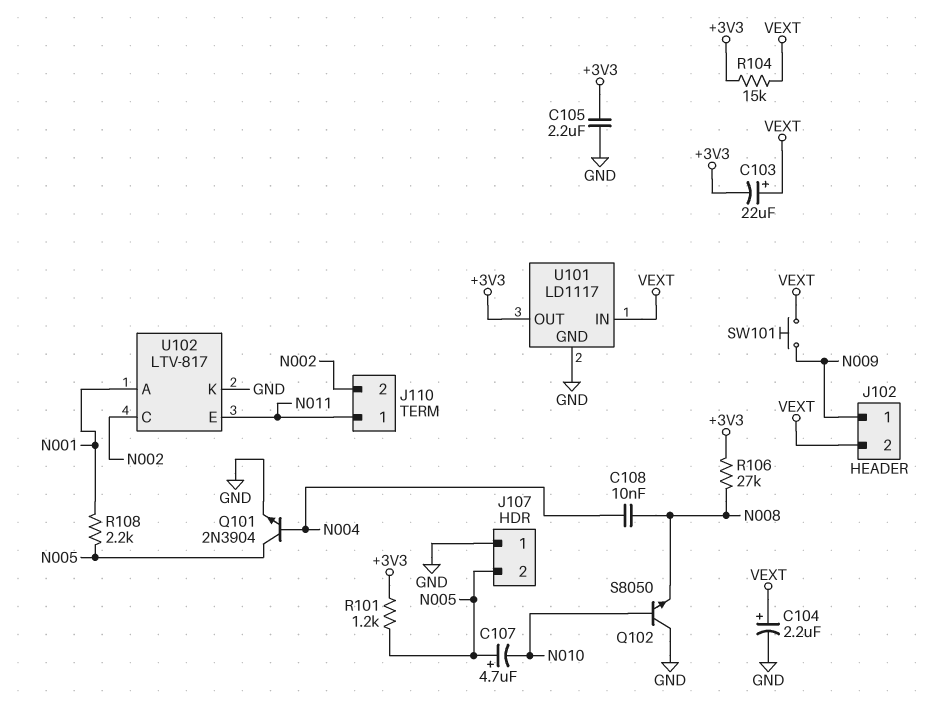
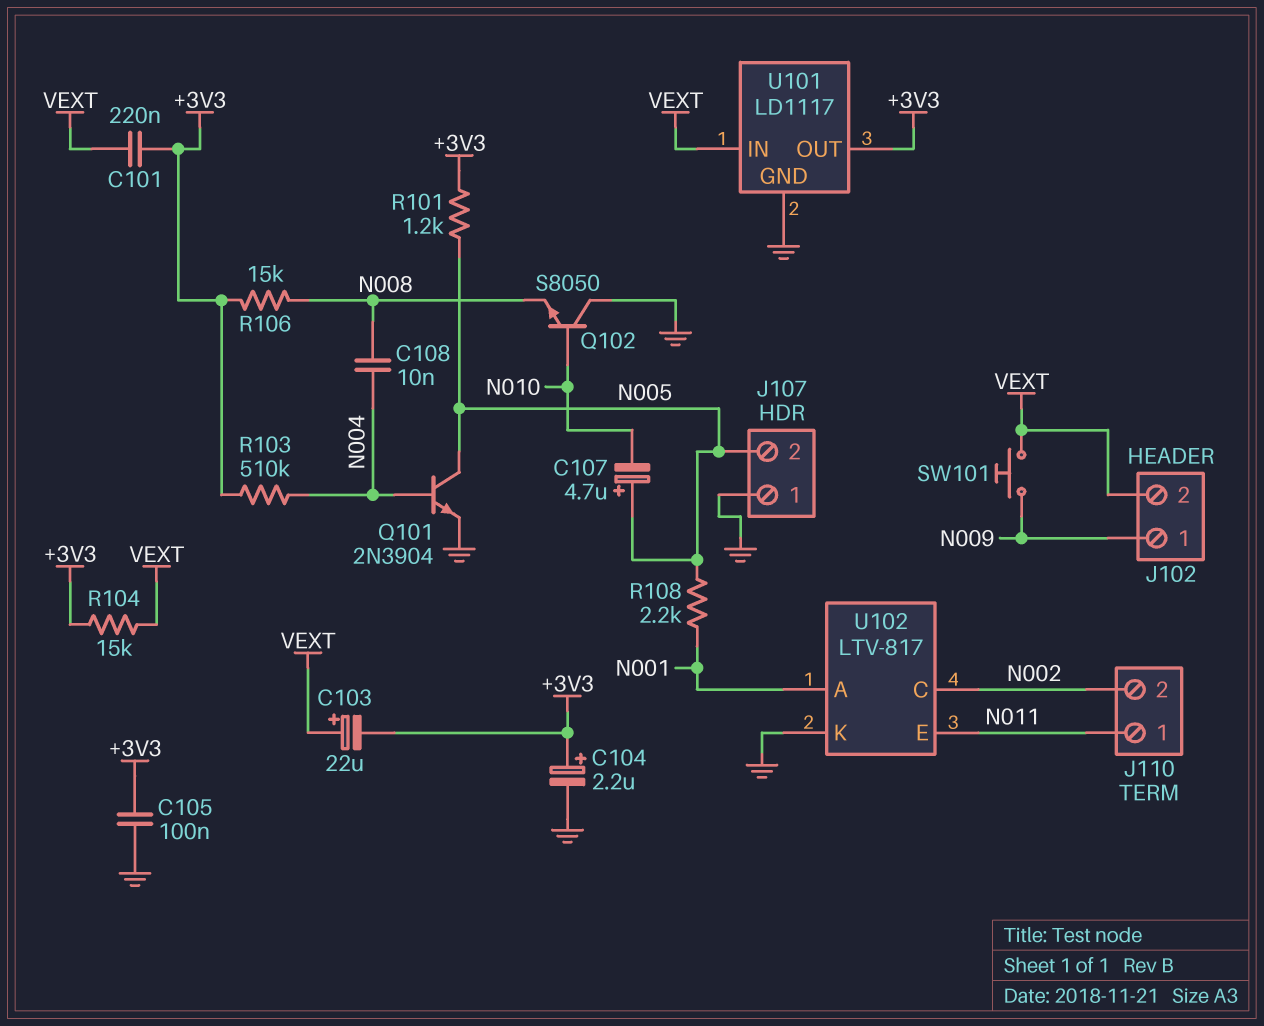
C101: none -> 220nF (+3V3, VEXT)
C104: 2.2uF (plus VEXT, minus GND) -> 2.2uF (plus +3V3, minus GND)
C105: 2.2uF (+3V3, GND) -> 100nF (+3V3, GND)
R103: none -> 510k (+3V3, N004)
R106: 27k (+3V3, N008) -> 15k (+3V3, N008)

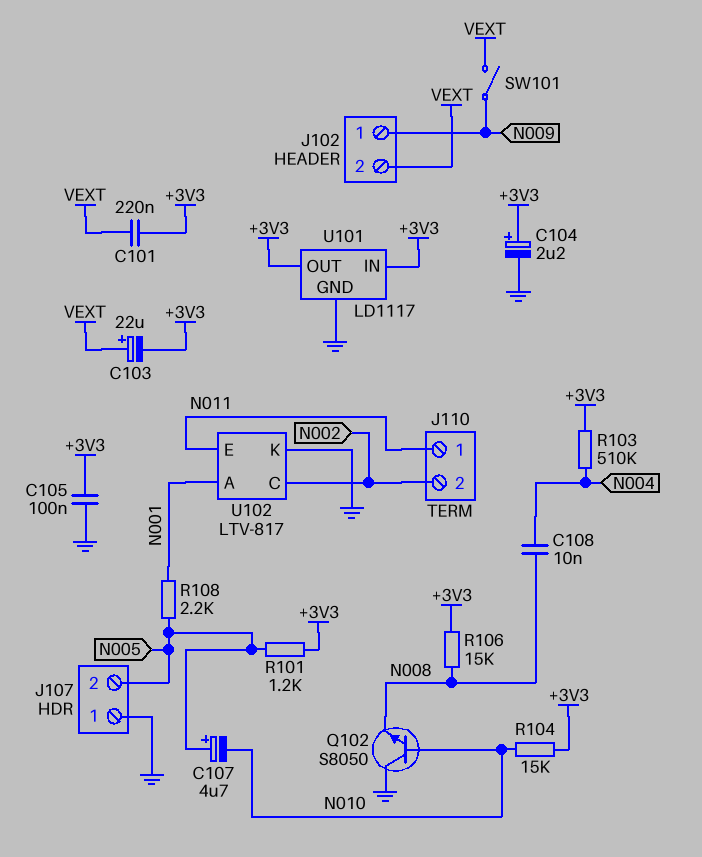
Q101: NPN 2N3904 (B N004, C N005, E GND) -> none
R104: 15k (+3V3, VEXT) -> 15k (+3V3, N010)
SW101: button (N009, VEXT) -> switch (N009, VEXT)
U101 pin IN: VEXT -> +3V3

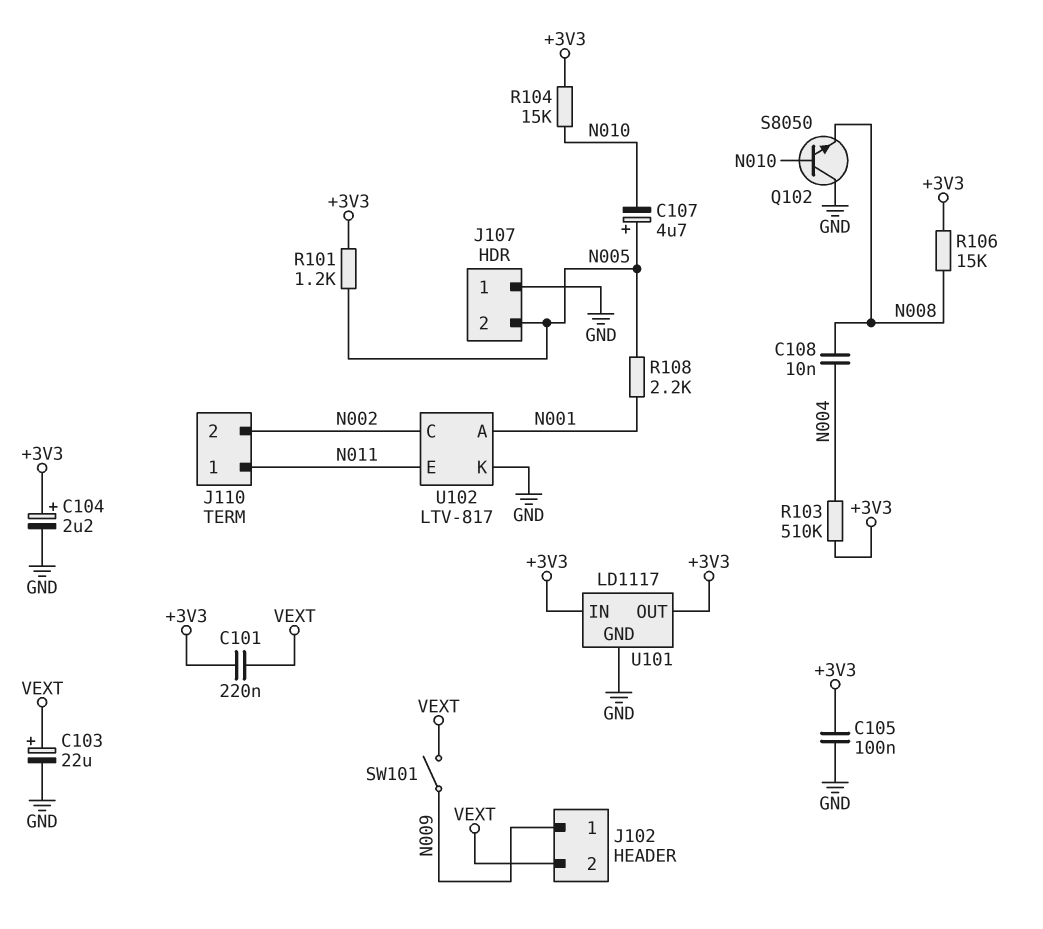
C103: 22uF (plus VEXT, minus +3V3) -> 22uF (plus VEXT, minus GND)

